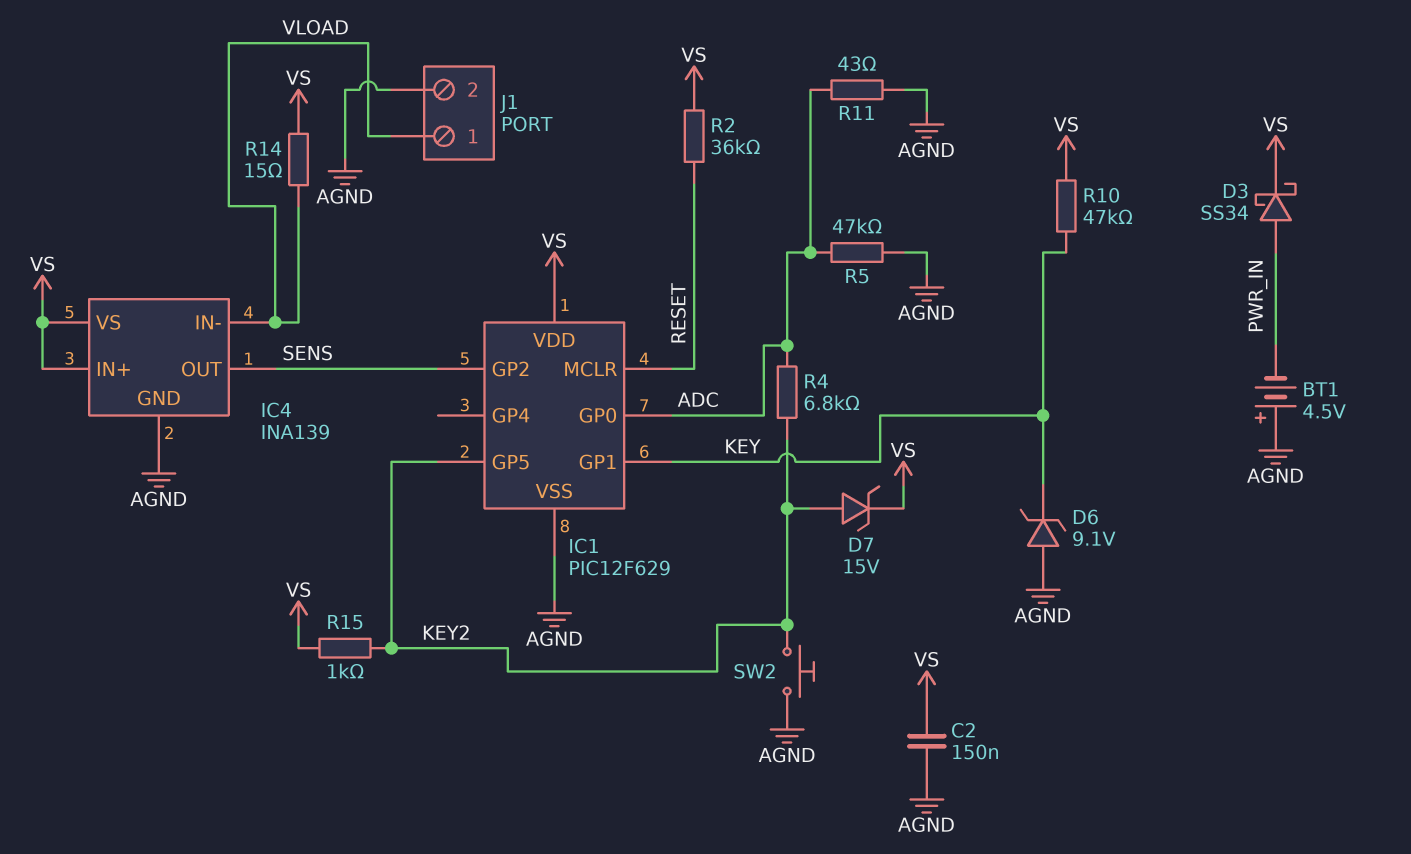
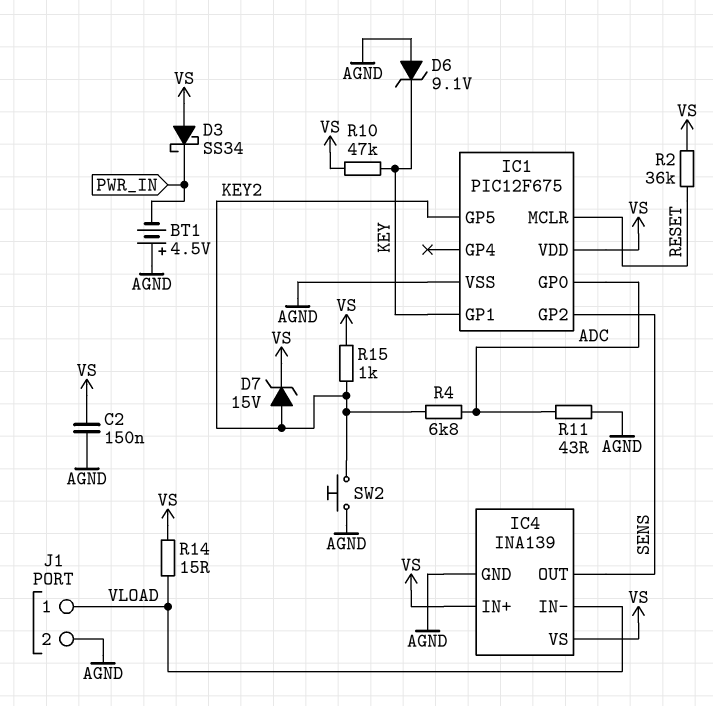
D3: schottky SS34 (A PWR_IN, K VS) -> schottky SS34 (A VS, K PWR_IN)
IC1: PIC12F629 -> PIC12F675
R5: 47k (ADC, AGND) -> none

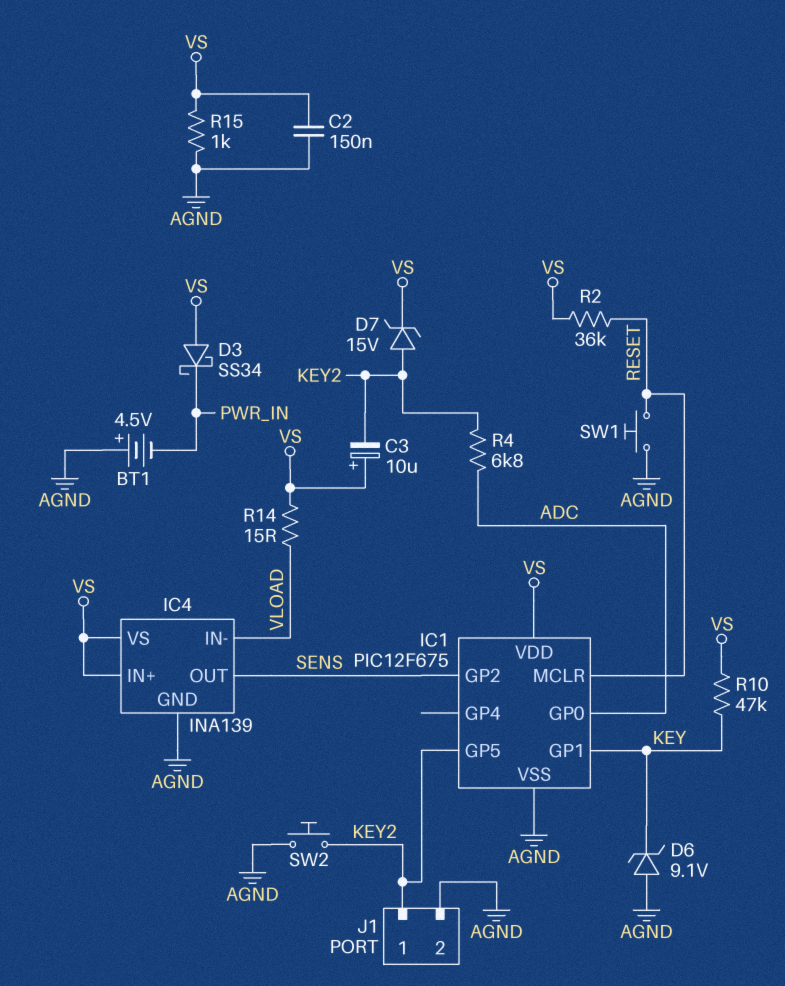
C3: none -> 10uF (plus VS, minus KEY2)
J1 pin 1: VLOAD -> KEY2
R11: 43 (ADC, AGND) -> none
R15: 1k (KEY2, VS) -> 1k (AGND, VS)
SW1: none -> button (AGND, RESET)

